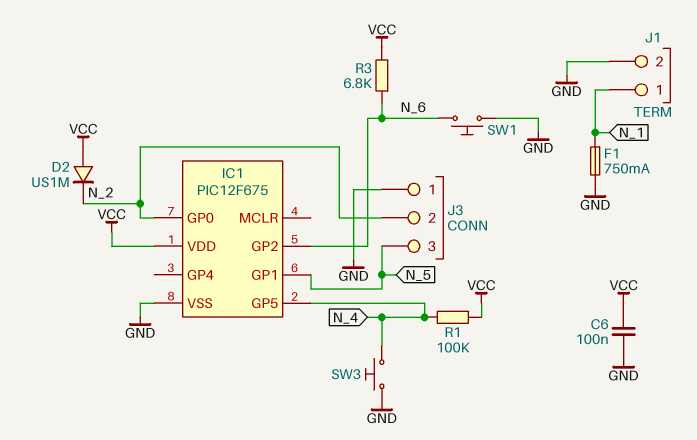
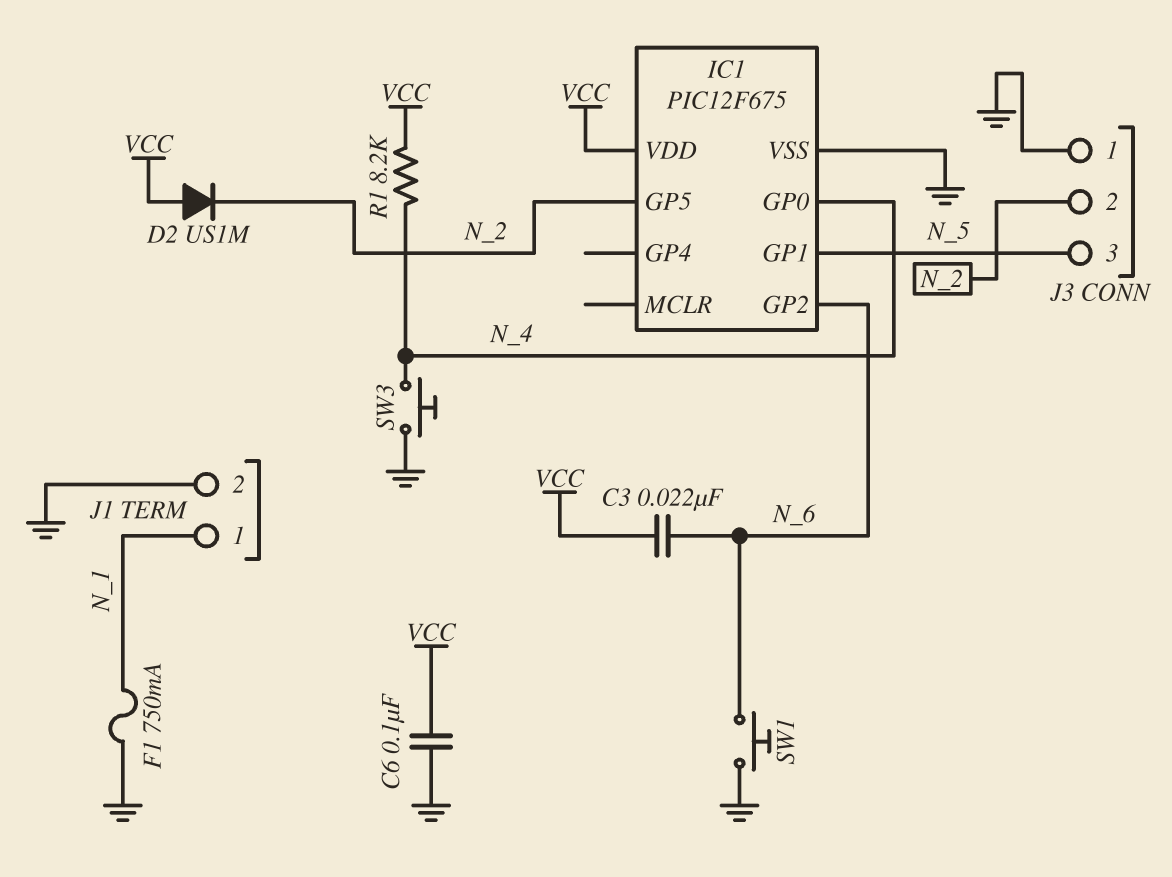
C3: none -> 22nF (N_6, VCC)
IC1 pin GP0: N_2 -> N_4
IC1 pin GP5: N_4 -> N_2
R1: 100k (N_4, VCC) -> 8.2k (N_4, VCC)
R3: 6.8k (N_6, VCC) -> none

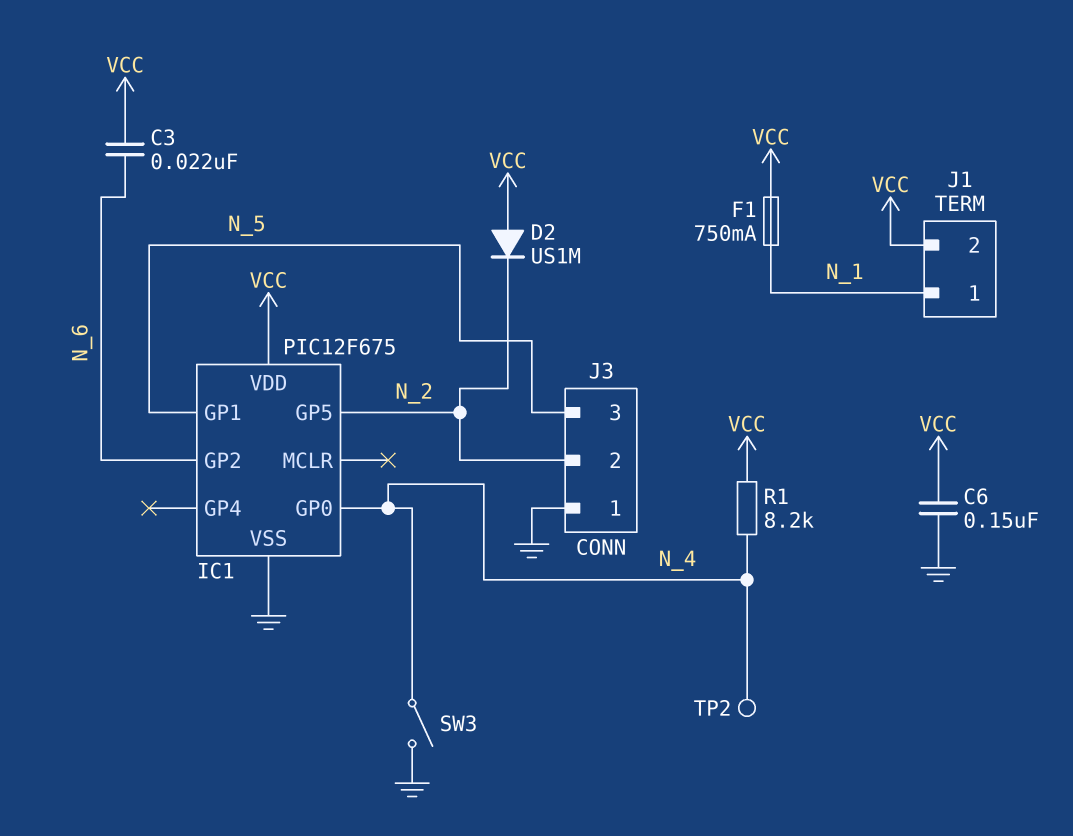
C6: 100nF (GND, VCC) -> 150nF (GND, VCC)
F1: 750mA (GND, N_1) -> 750mA (N_1, VCC)
J1 pin 2: GND -> VCC
SW1: button (GND, N_6) -> none
SW3: button (GND, N_4) -> switch (GND, N_4)
TP2: none -> test point (N_4)

